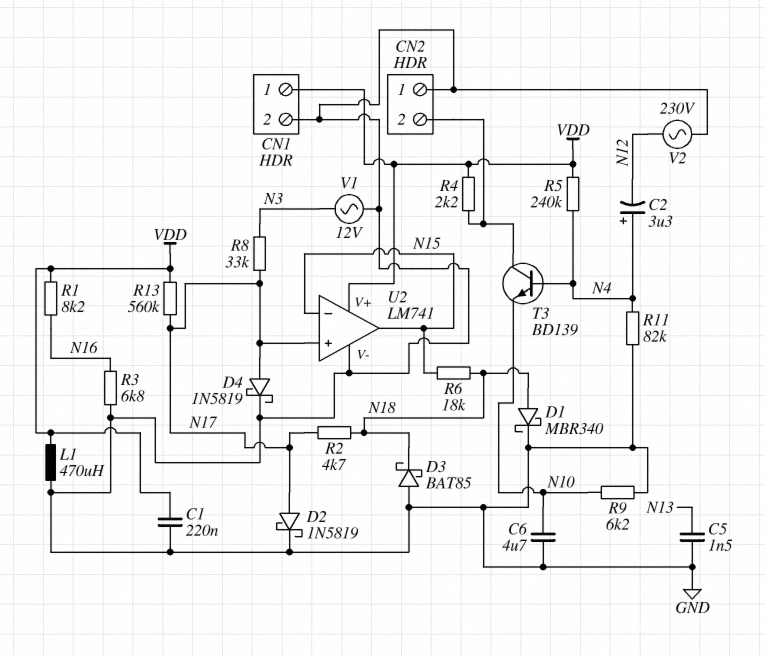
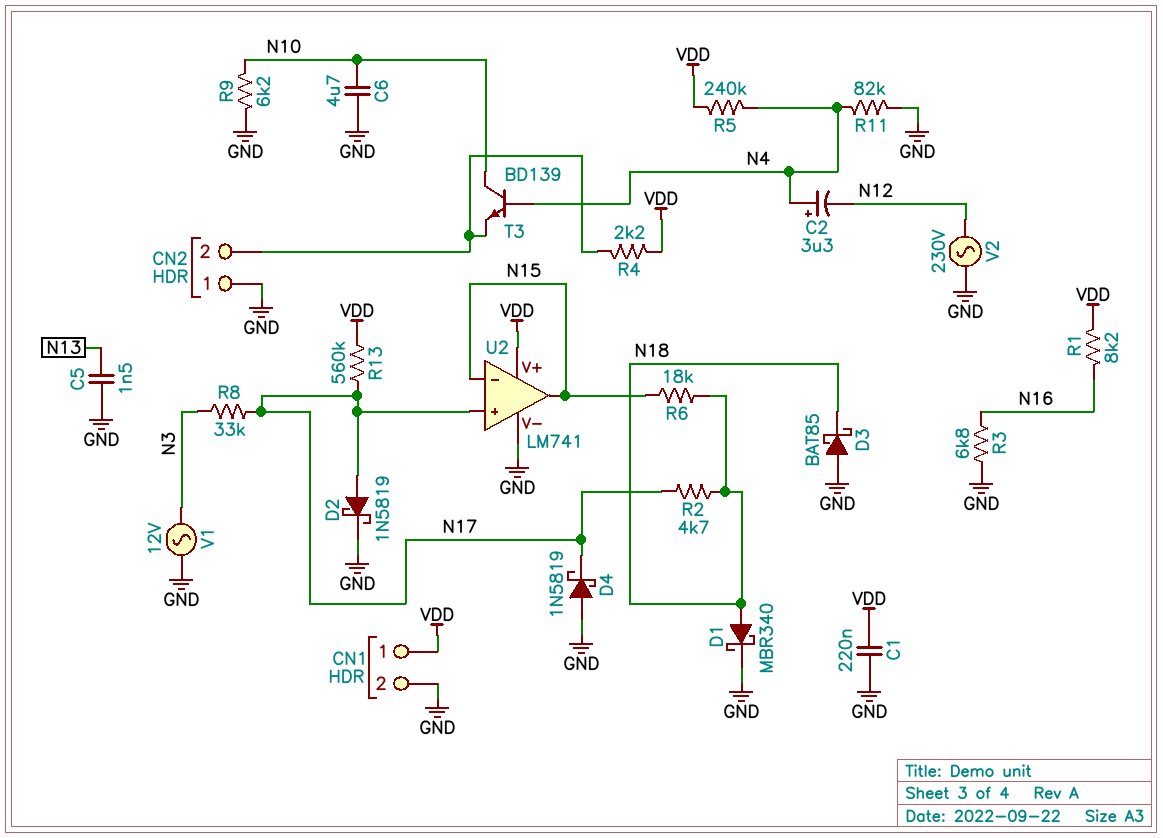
D4: schottky 1N5819 (A N17, K GND) -> schottky 1N5819 (A GND, K N17)
L1: 470uH (GND, VDD) -> none
T3: NPN BD139 (B N4, C CN2/2, E N10) -> NPN BD139 (B N4, C N10, E CN2/2)

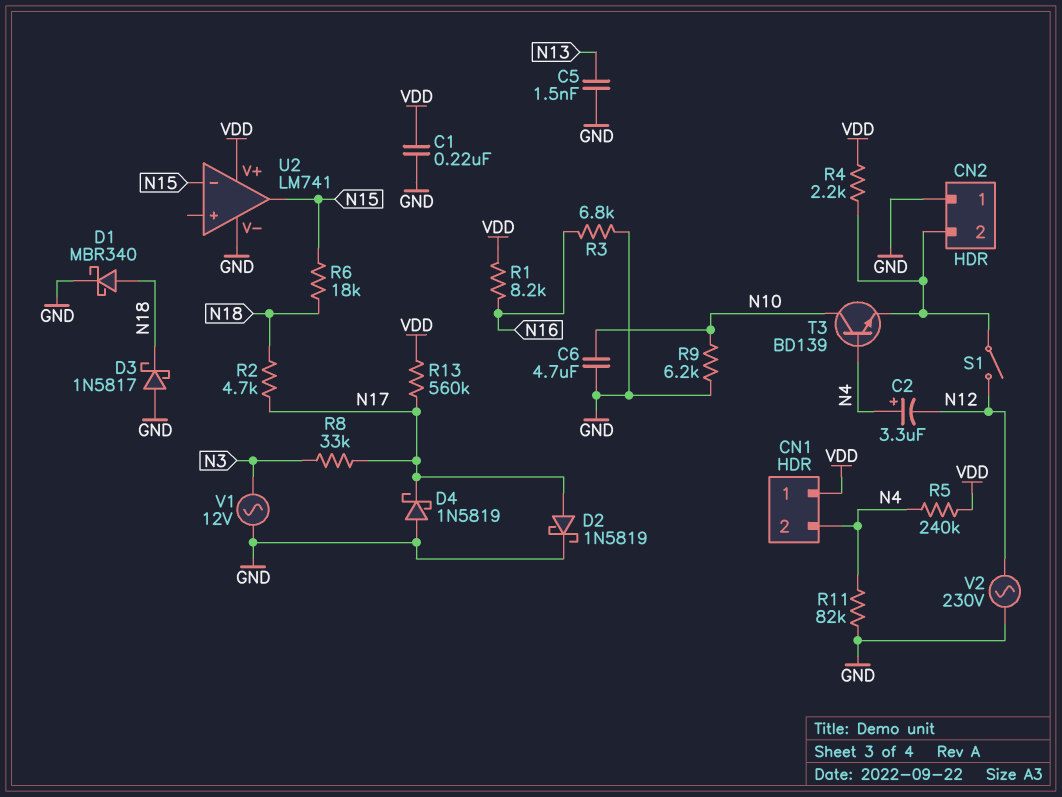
CN1 pin 2: GND -> N4
D3: schottky BAT85 (A GND, K N18) -> schottky 1N5817 (A GND, K N18)
S1: none -> switch (CN2/2, N12)
U2 pin in+: N17 -> none

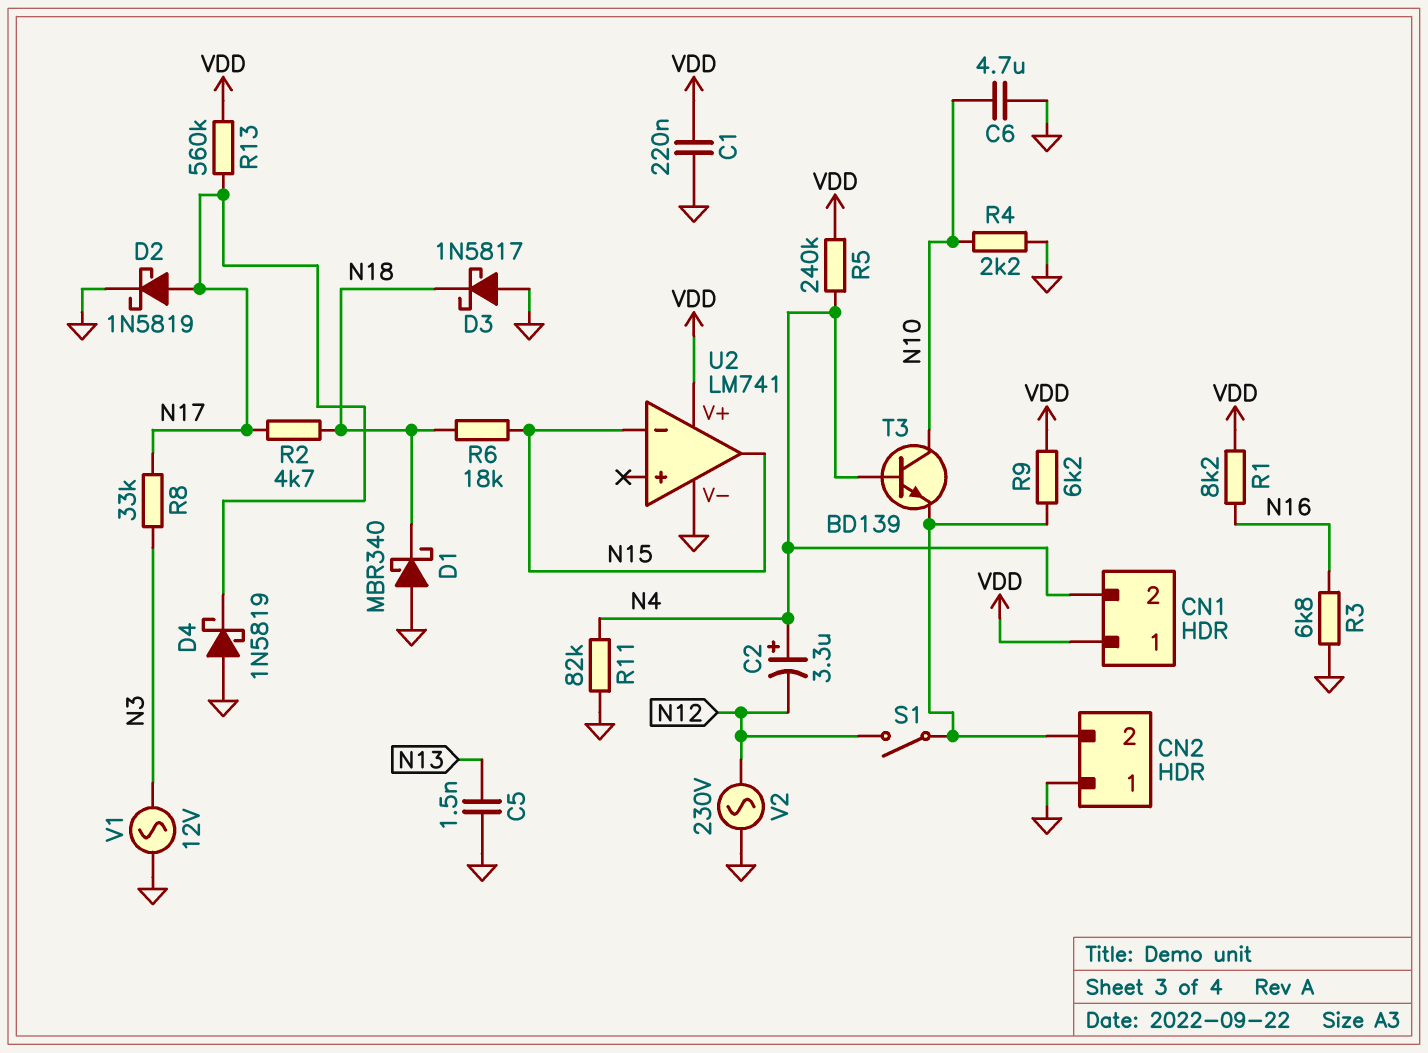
D1: schottky MBR340 (A N18, K GND) -> schottky MBR340 (A GND, K N18)
R4: 2.2k (CN2/2, VDD) -> 2.2k (GND, N10)
R9: 6.2k (GND, N10) -> 6.2k (CN2/2, VDD)

